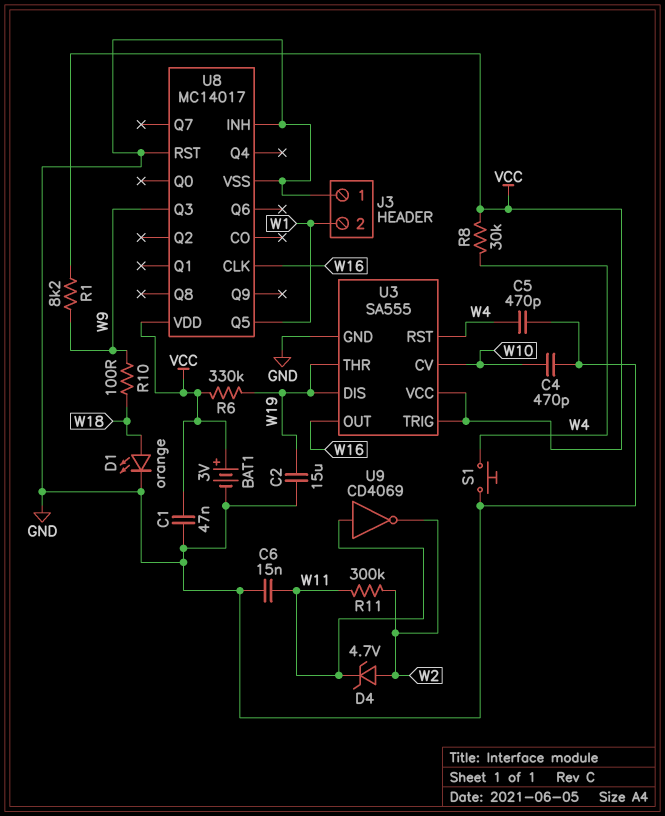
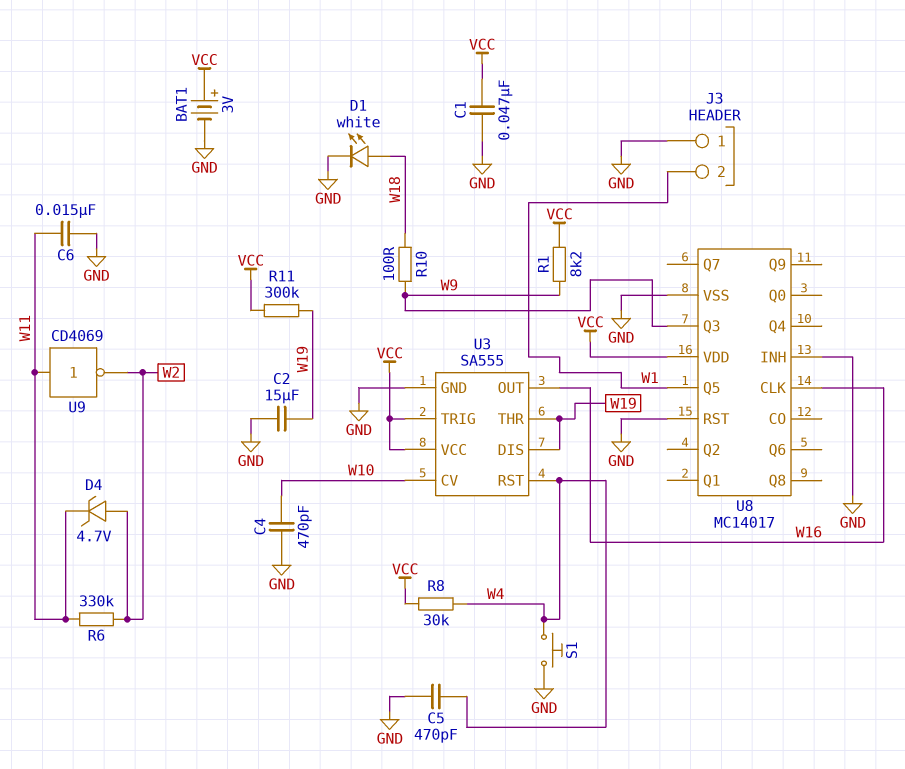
D1: LED orange (A W18, K GND) -> LED white (A W18, K GND)
R6: 330k (VCC, W19) -> 330k (W2, W11)
R11: 300k (W2, W11) -> 300k (VCC, W19)

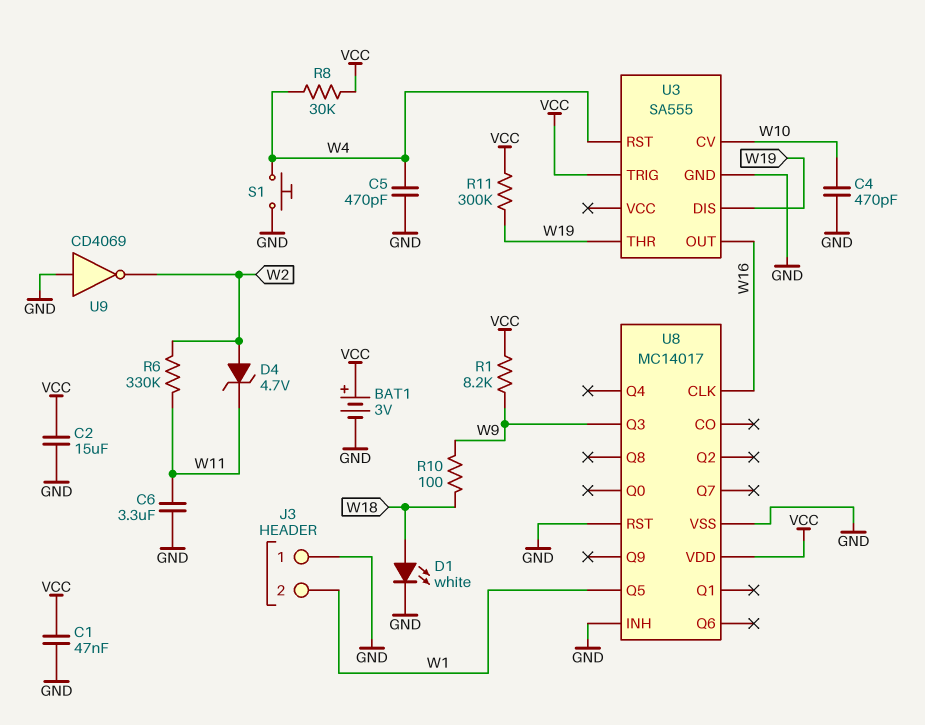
C2: 15uF (GND, W19) -> 15uF (GND, VCC)
C6: 15nF (GND, W11) -> 3.3uF (GND, W11)
U3 pin VCC: VCC -> none
U9: NOT CD4069 (in W11, out W2) -> NOT CD4069 (in GND, out W2)

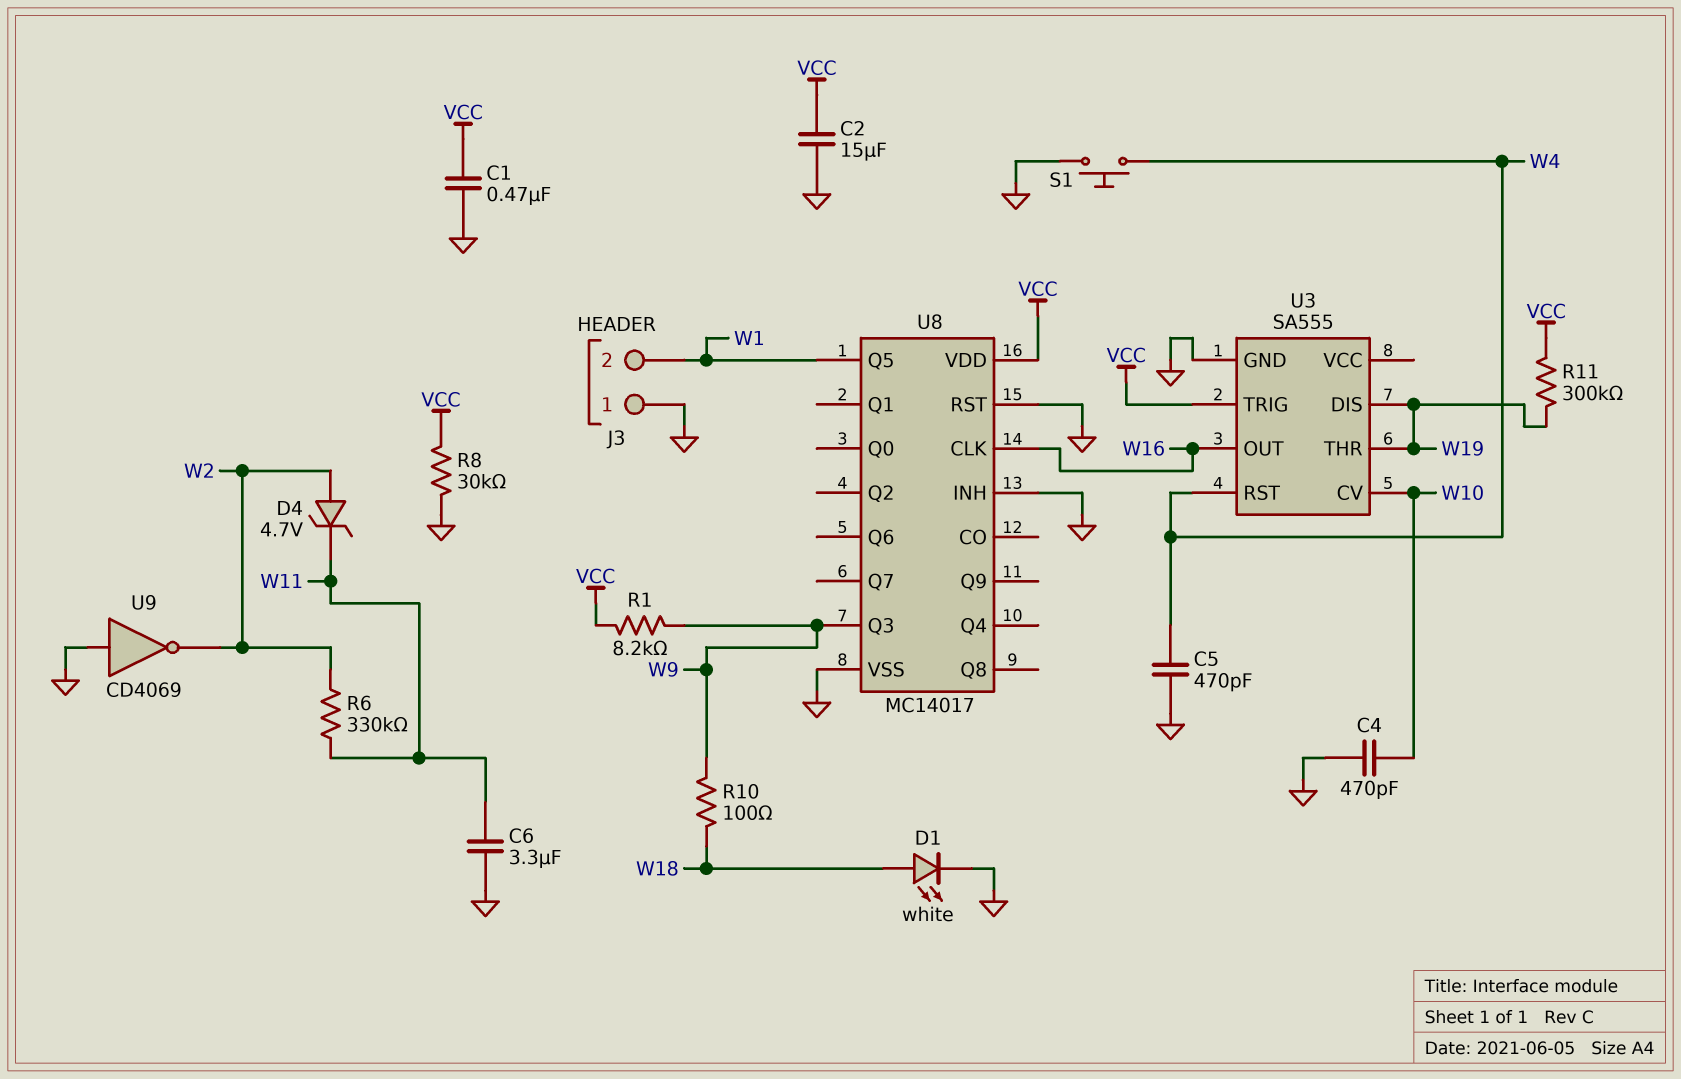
BAT1: 3V (plus VCC, minus GND) -> none
C1: 47nF (GND, VCC) -> 470nF (GND, VCC)
R8: 30k (VCC, W4) -> 30k (GND, VCC)

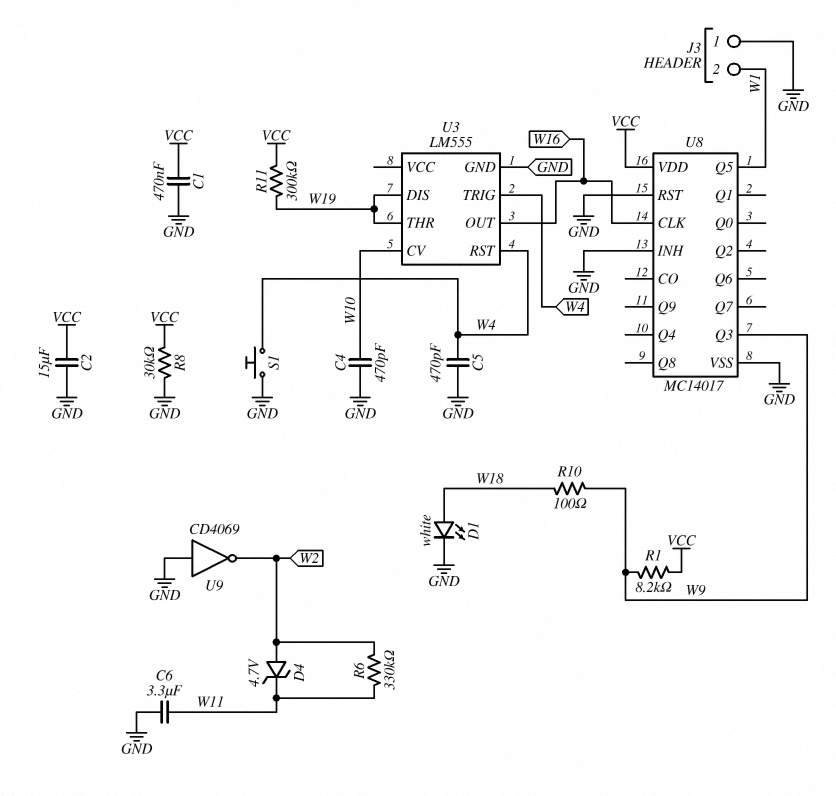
U3: SA555 -> LM555
U3 pin TRIG: VCC -> W4

